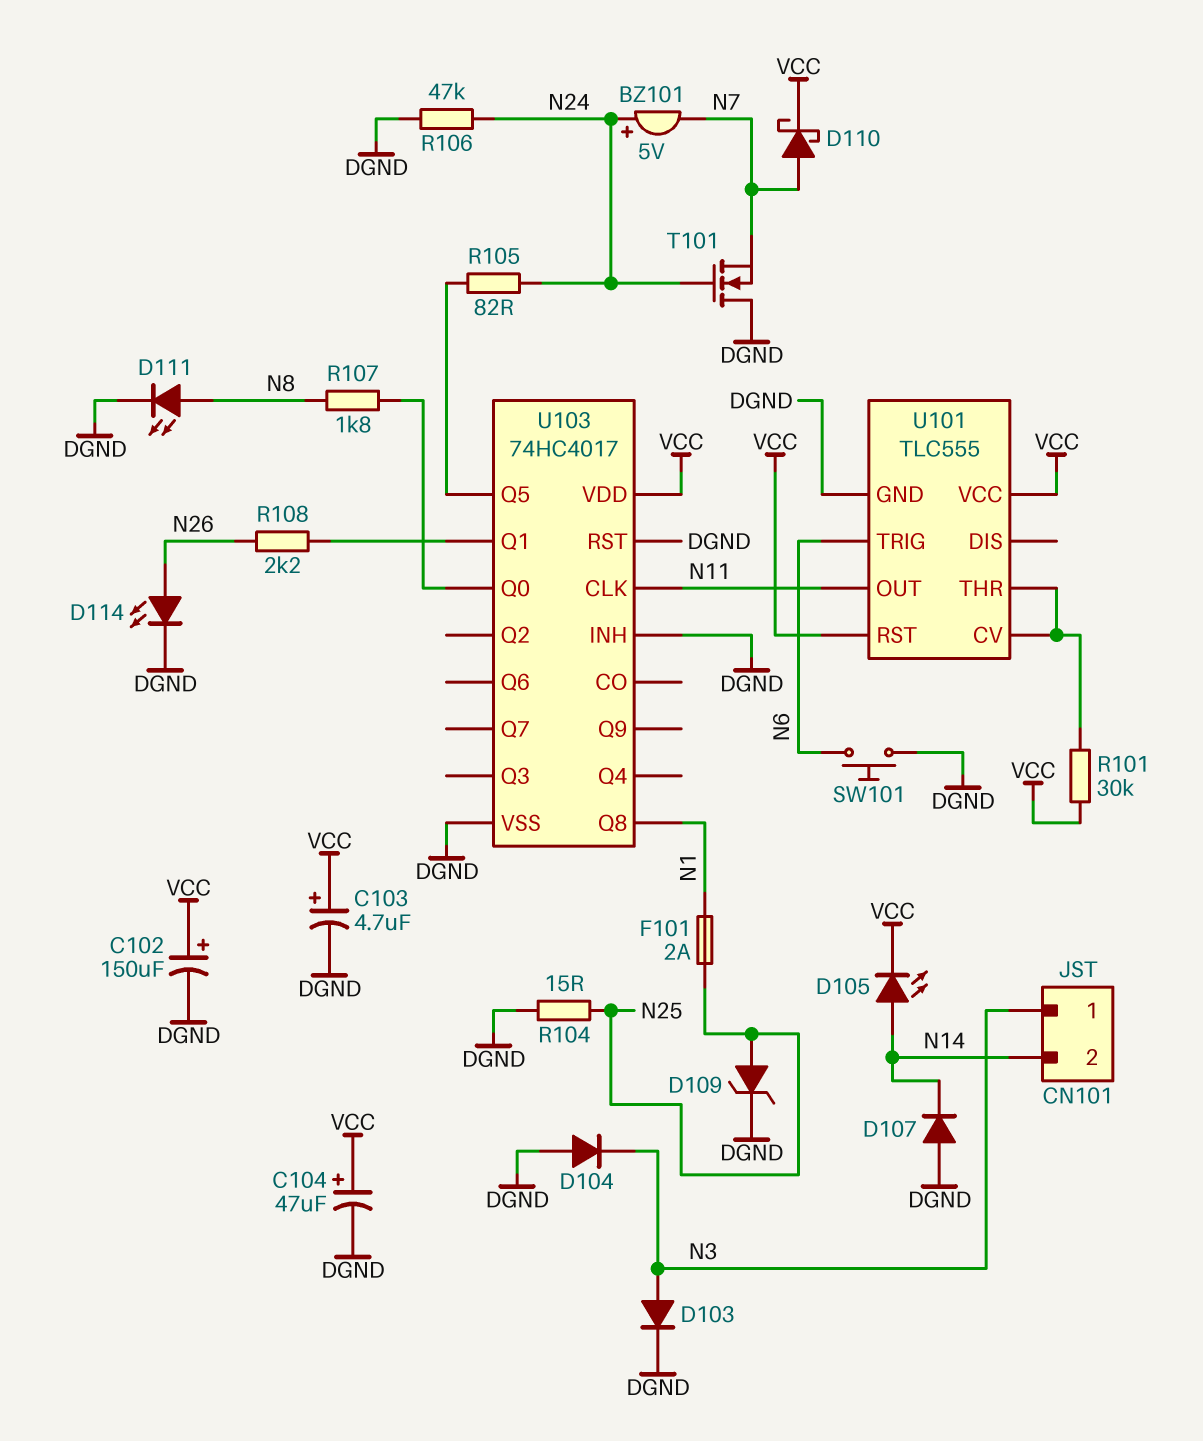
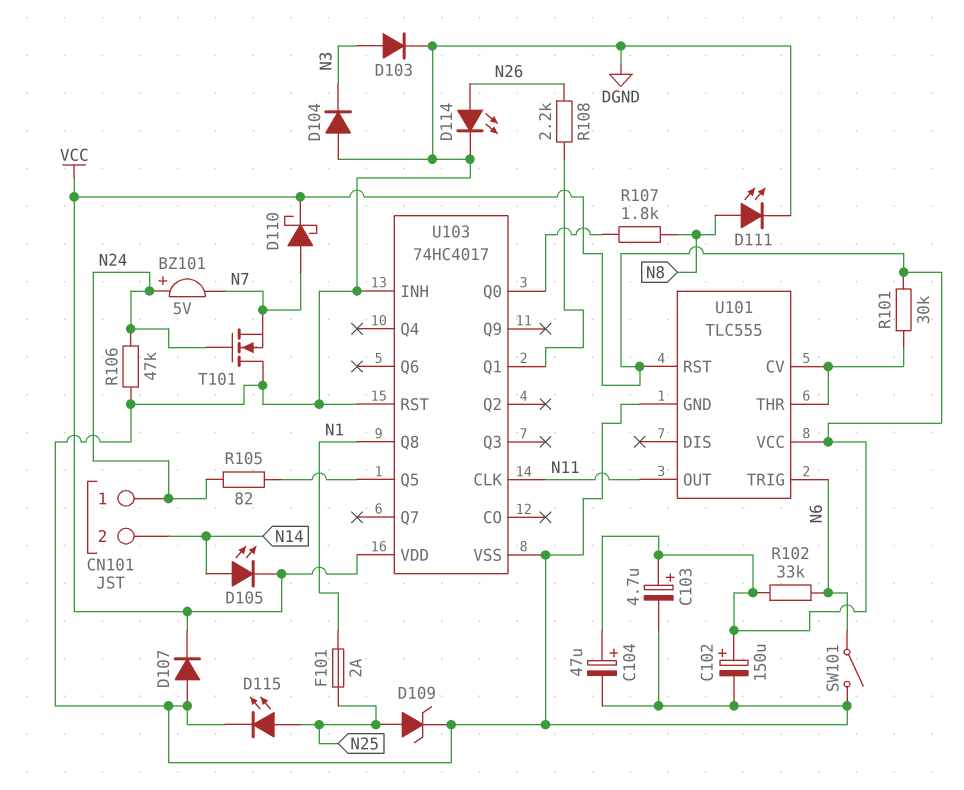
CN101 pin 1: N3 -> N24
D107: diode (A DGND, K N14) -> diode (A DGND, K VCC)
D115: none -> LED (A N25, K DGND)
R102: none -> 33k (N6, VCC)
R104: 15 (DGND, N25) -> none
SW101: button (DGND, N6) -> switch (DGND, N6)

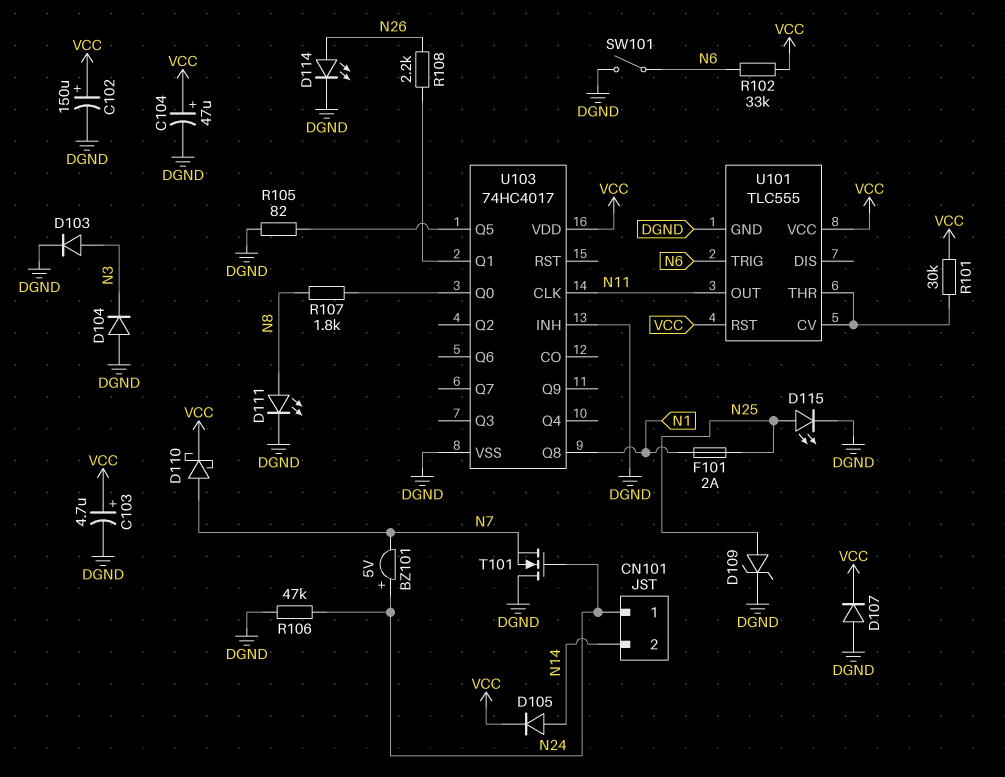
D105: LED (A N14, K VCC) -> diode (A N14, K VCC)
R105: 82 (N24, U103/Q5) -> 82 (DGND, U103/Q5)
U103 pin RST: DGND -> none

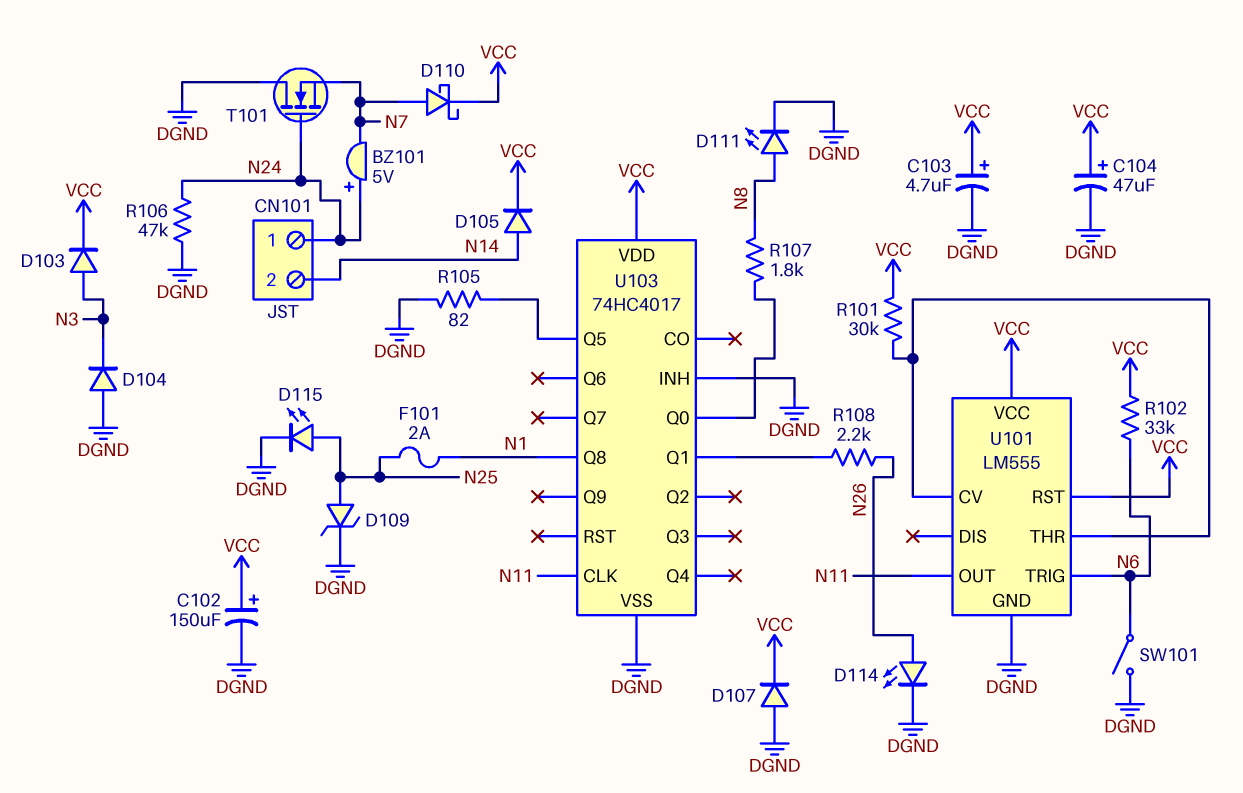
D103: diode (A N3, K DGND) -> diode (A N3, K VCC)
U101: TLC555 -> LM555

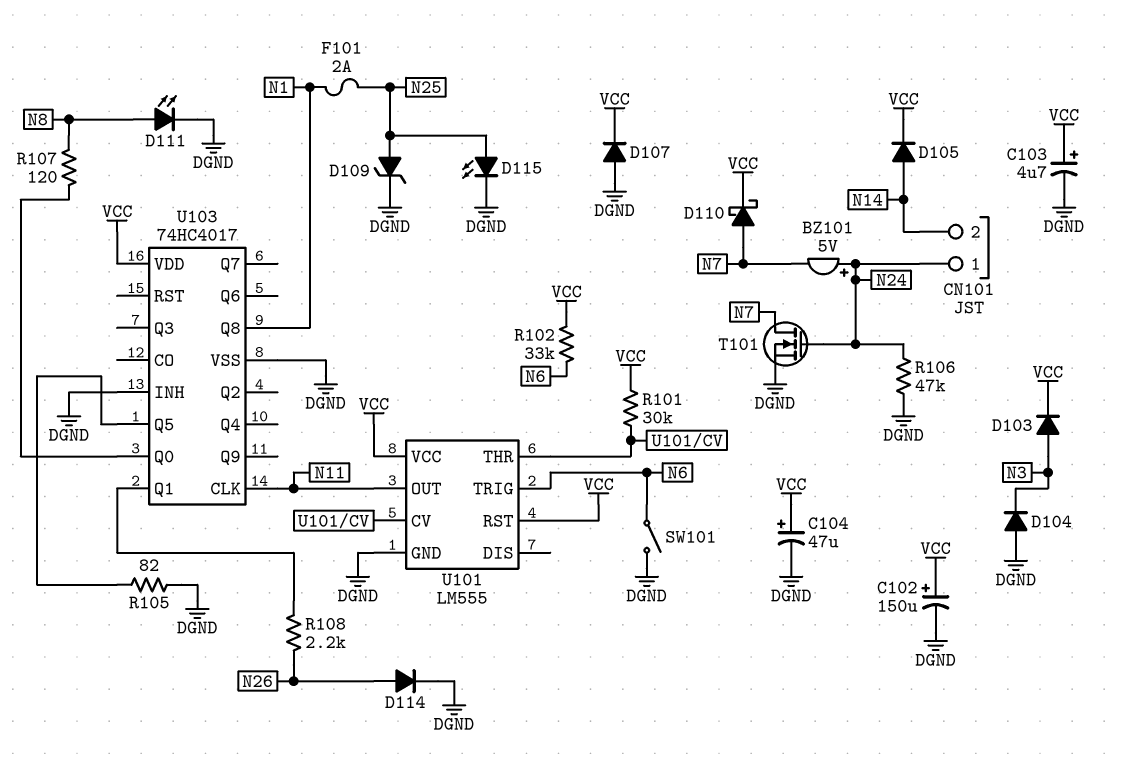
D114: LED (A N26, K DGND) -> diode (A N26, K DGND)
R107: 1.8k (N8, U103/Q0) -> 120 (N8, U103/Q0)
T101: NMOS (G N24, D DGND, S N7) -> NMOS (G N24, D N7, S DGND)

